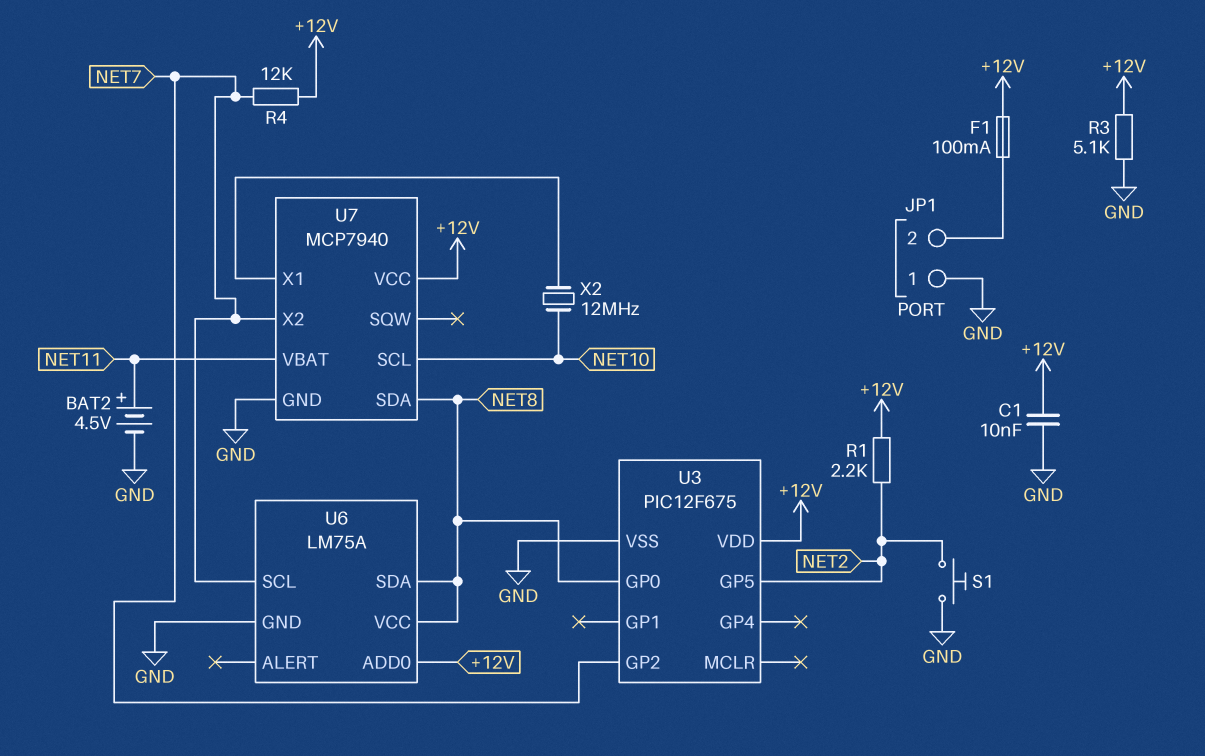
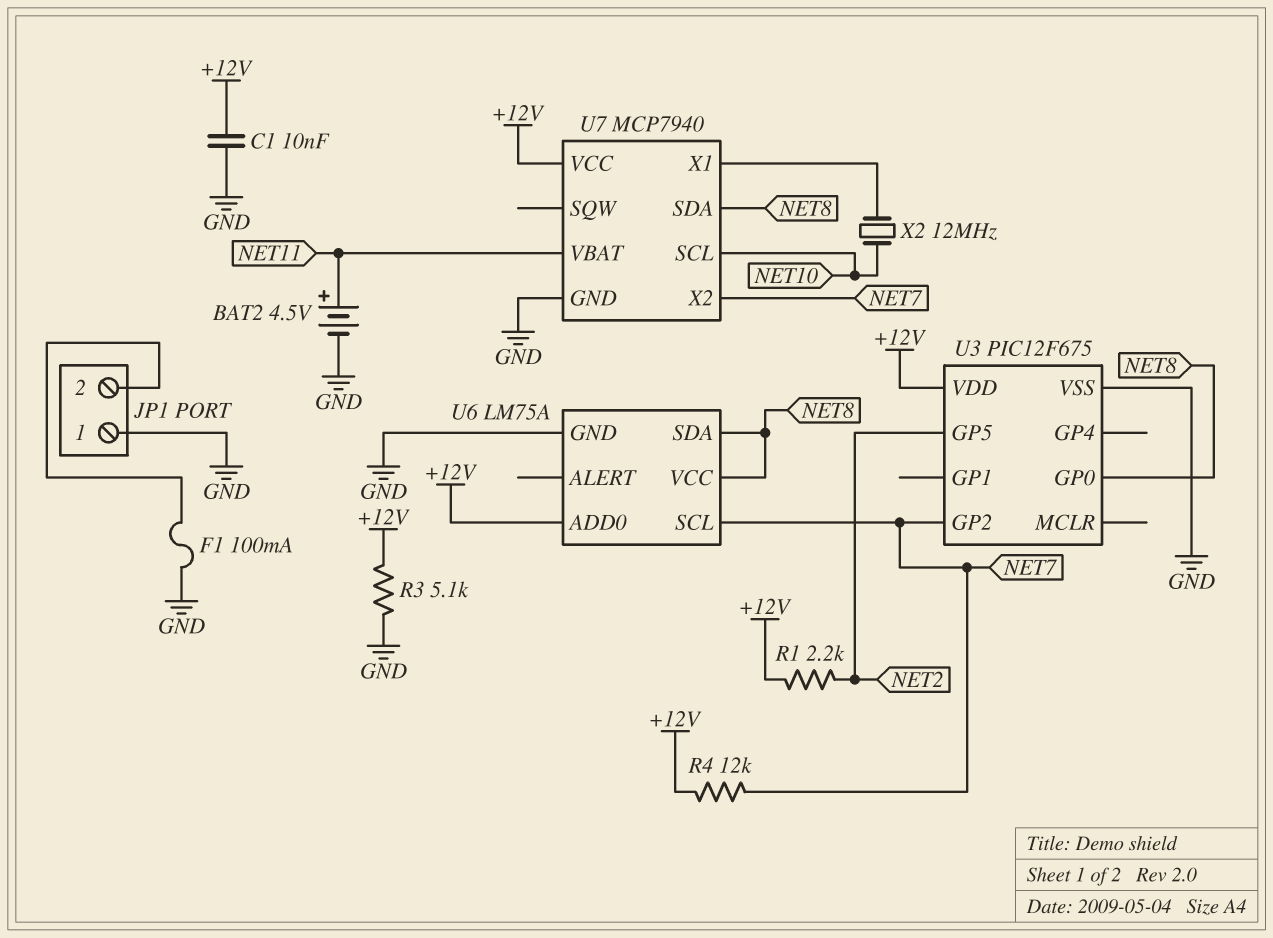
F1: 100mA (+12V, JP1/2) -> 100mA (GND, JP1/2)
S1: button (GND, NET2) -> none

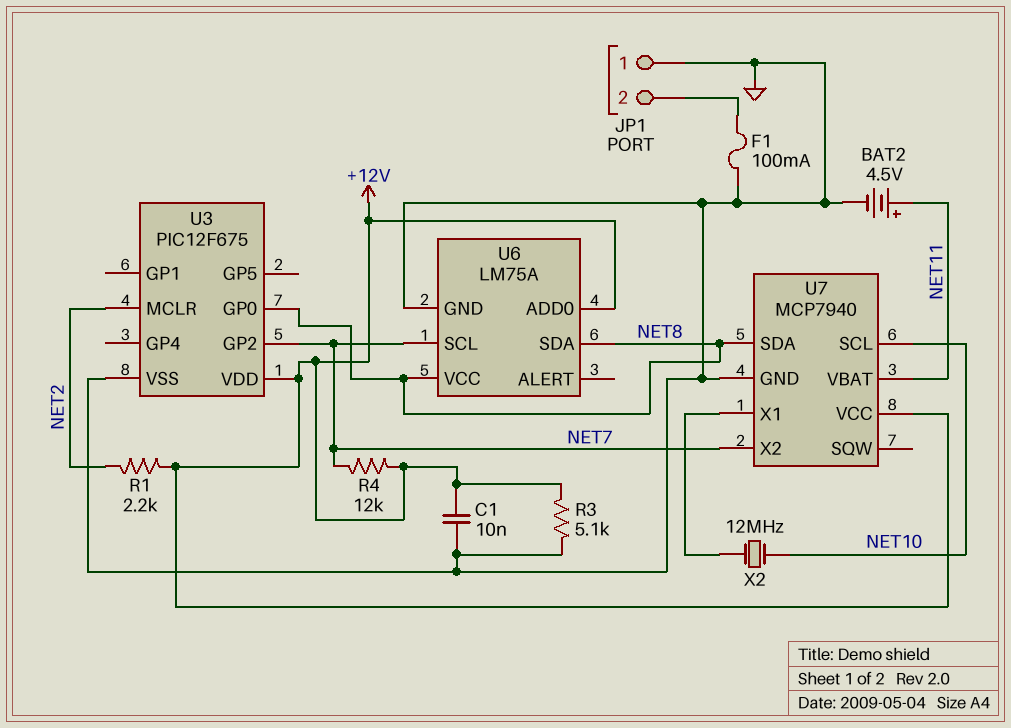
U3 pin GP5: NET2 -> none
U3 pin MCLR: none -> NET2

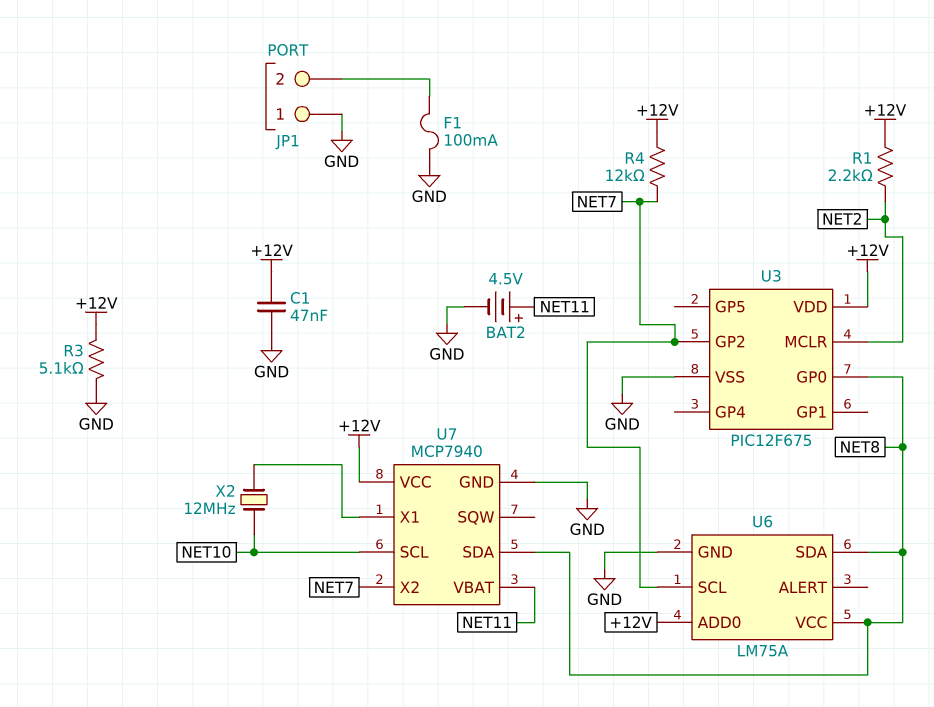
C1: 10nF (+12V, GND) -> 47nF (+12V, GND)

